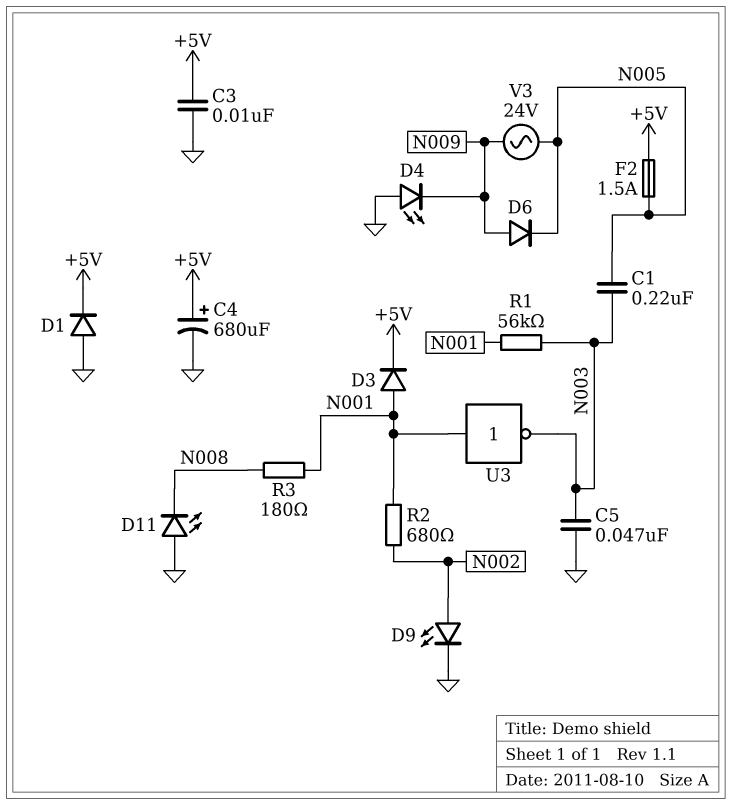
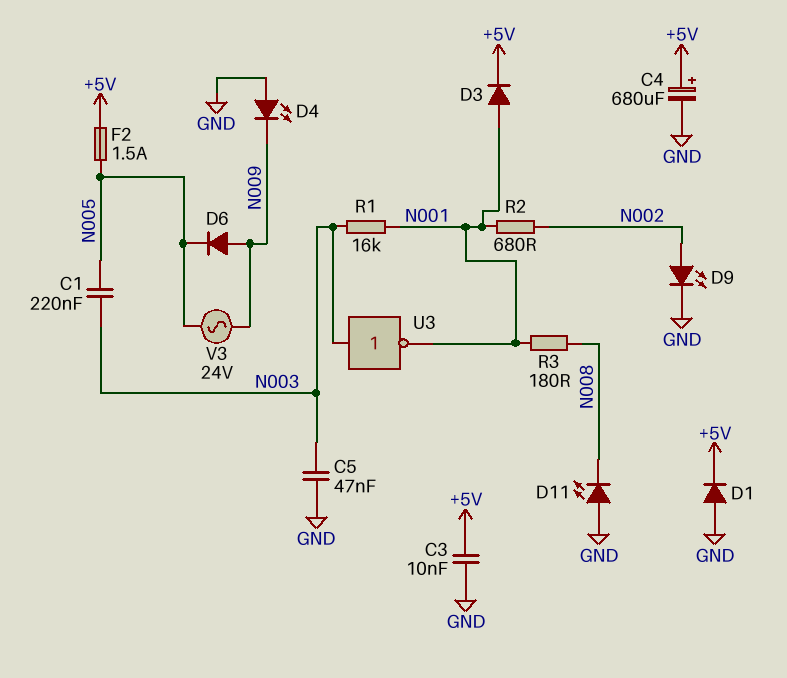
R1: 56k (N001, N003) -> 16k (N001, N003)
U3: NOT (in N001, out N003) -> NOT (in N003, out N001)

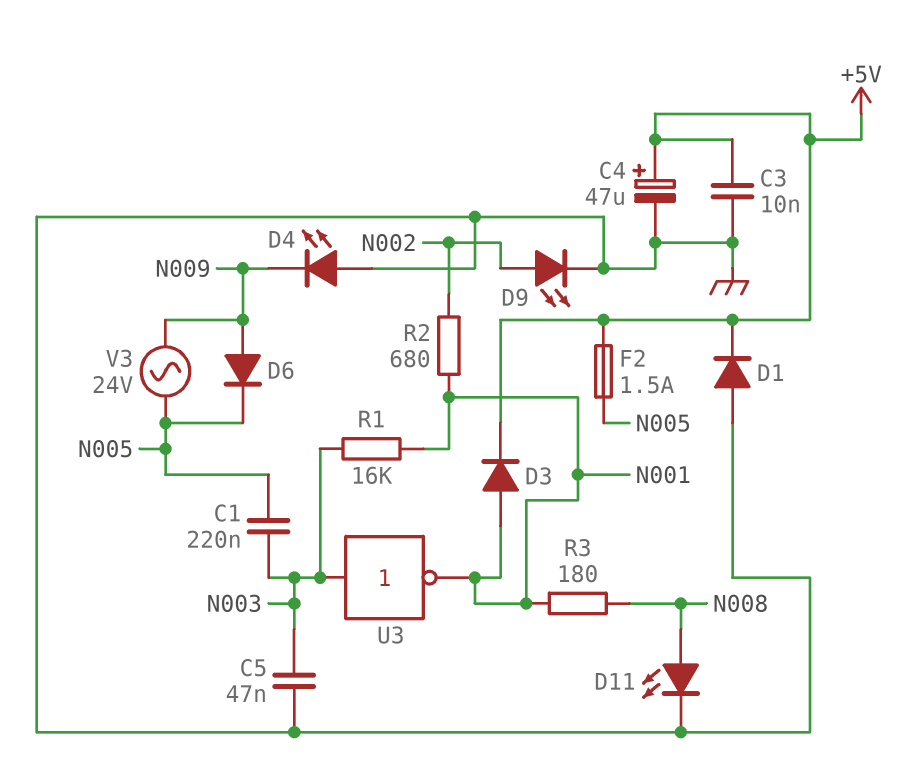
C4: 680uF (plus +5V, minus GND) -> 47uF (plus +5V, minus GND)
D11: LED (A GND, K N008) -> LED (A N008, K GND)

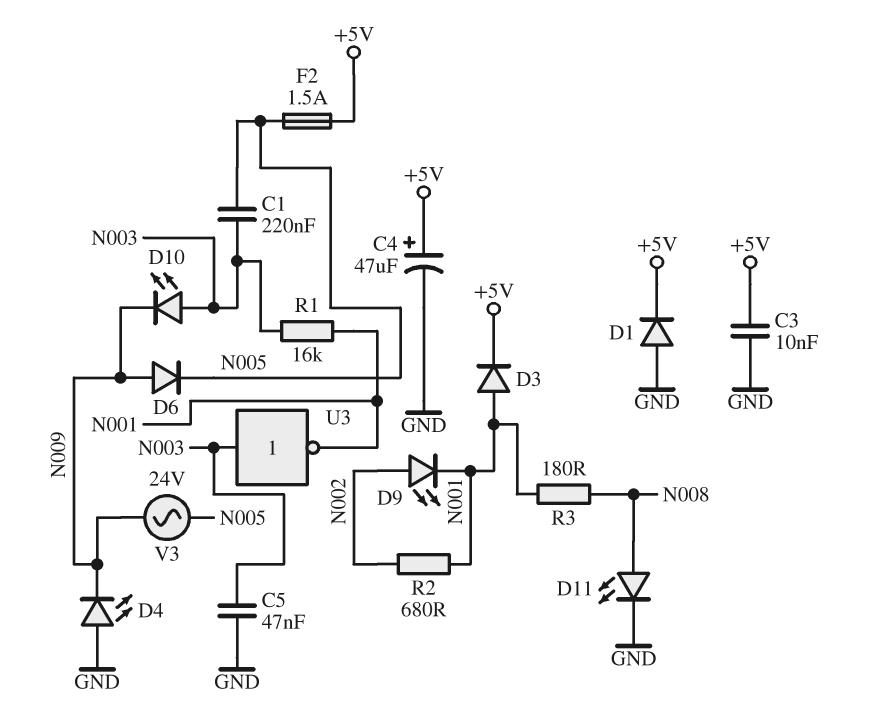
D9: LED (A N002, K GND) -> LED (A N002, K N001)
D10: none -> LED (A N003, K N009)

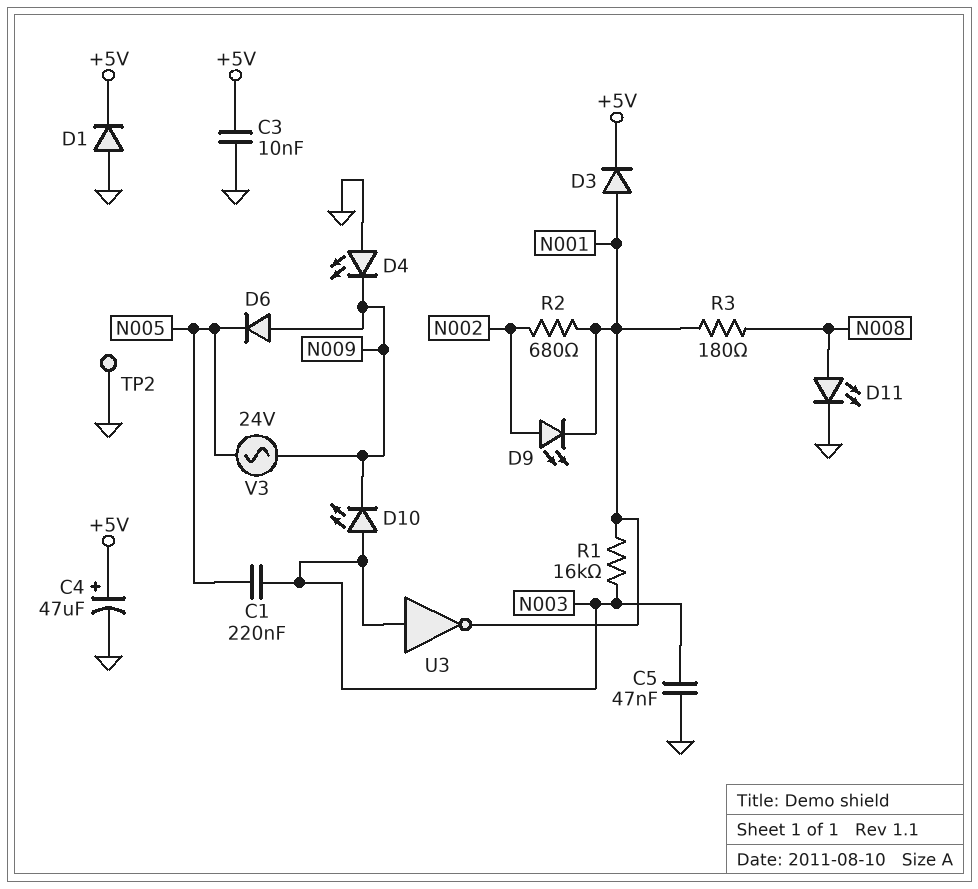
F2: 1.5A (+5V, N005) -> none
TP2: none -> test point (GND)

